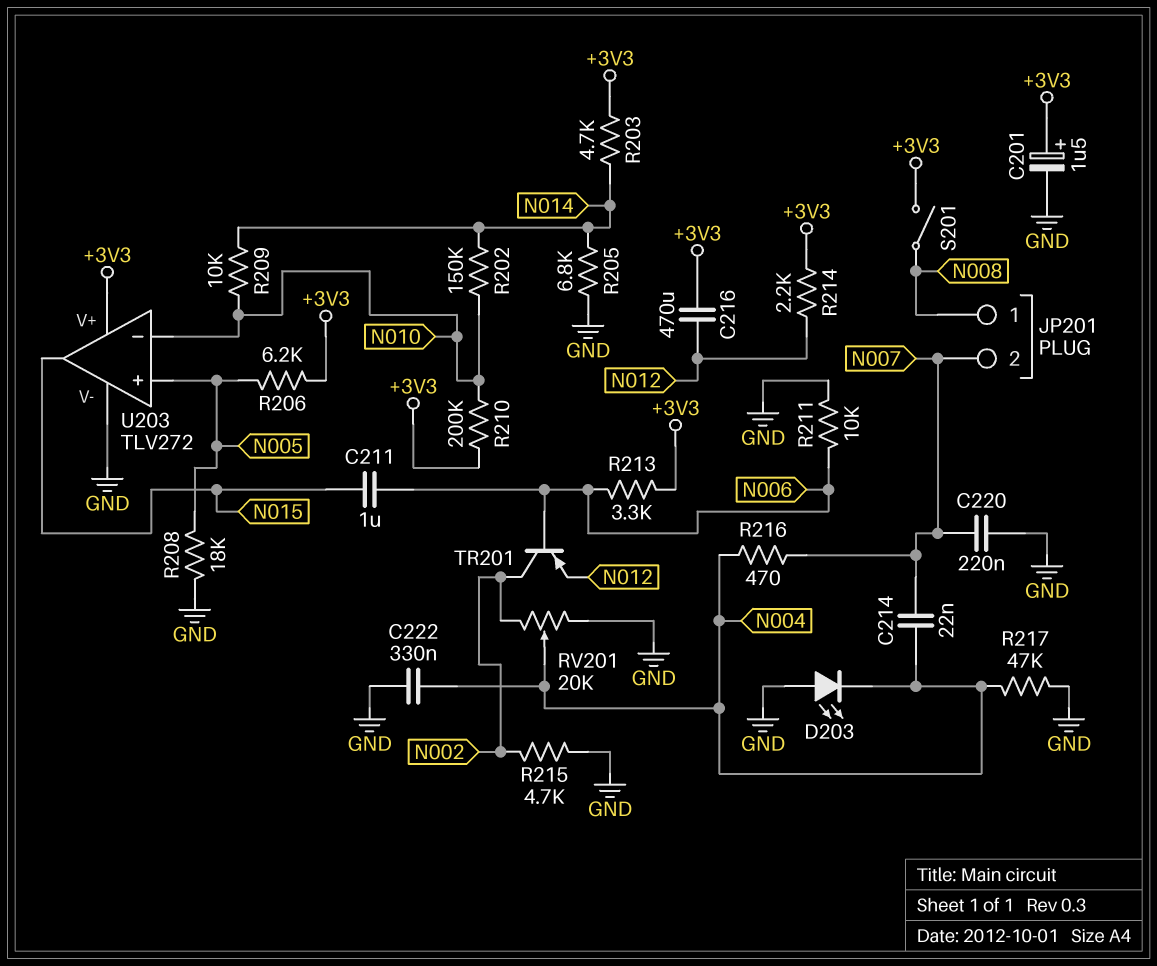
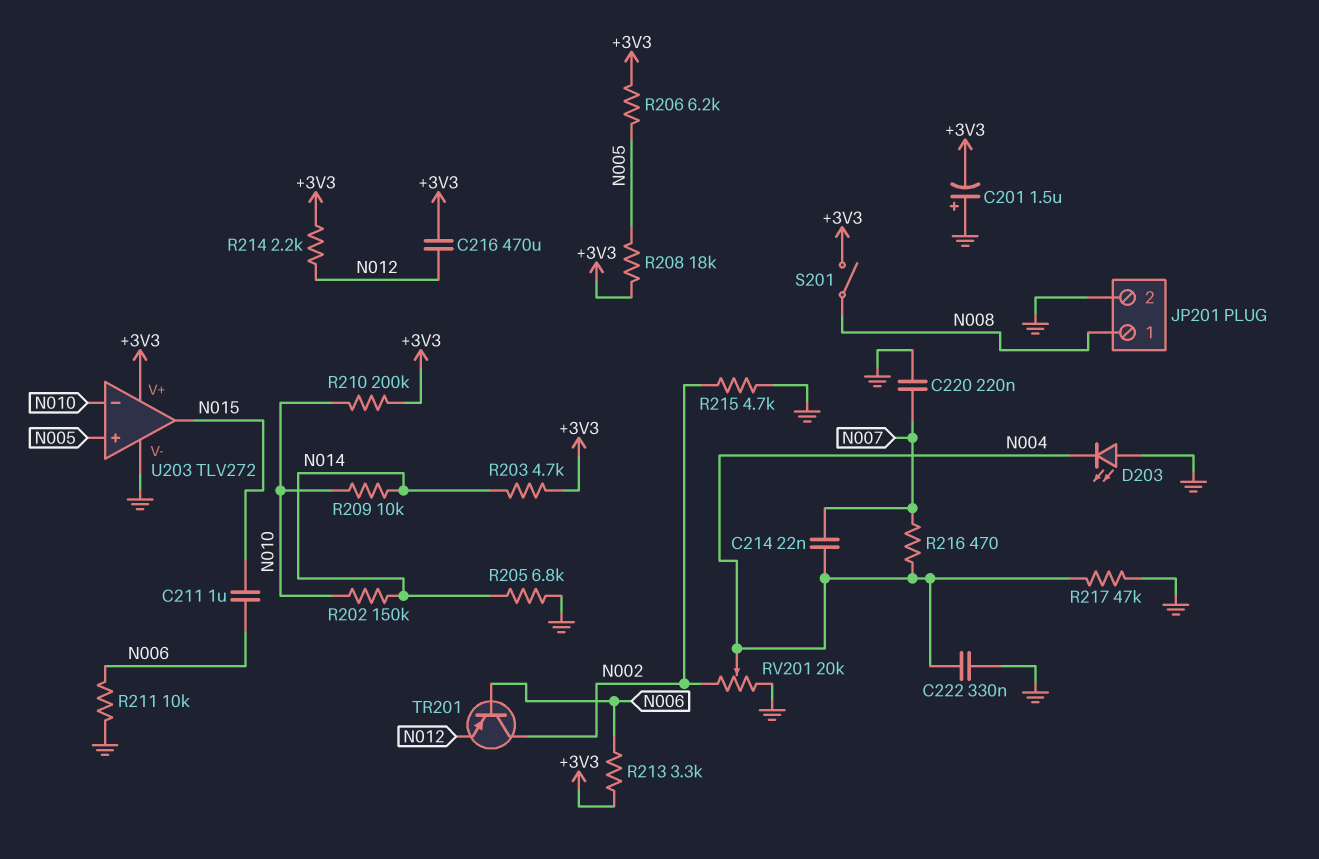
C201: 1.5uF (plus +3V3, minus GND) -> 1.5uF (plus GND, minus +3V3)
JP201 pin 2: N007 -> GND
R208: 18k (GND, N005) -> 18k (+3V3, N005)

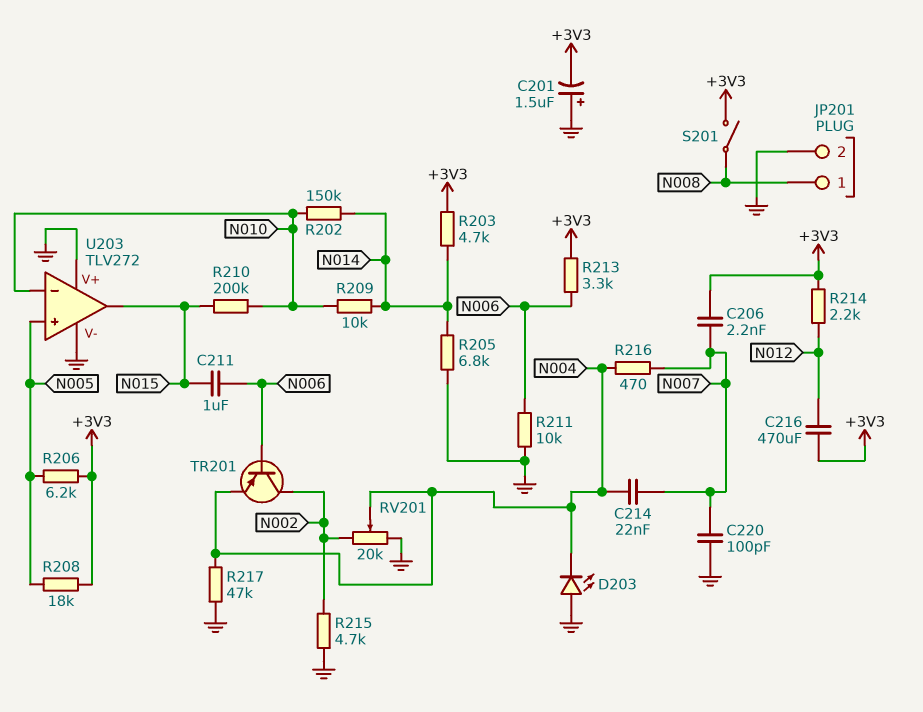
C206: none -> 2.2nF (+3V3, N007)
C220: 220nF (GND, N007) -> 100pF (GND, N007)
C222: 330nF (GND, N004) -> none
R210: 200k (+3V3, N010) -> 200k (N010, N015)
TR201: PNP (B N006, C N002, E N012) -> PNP (B N006, C N002, E N004)
U203 pin V+: +3V3 -> GND

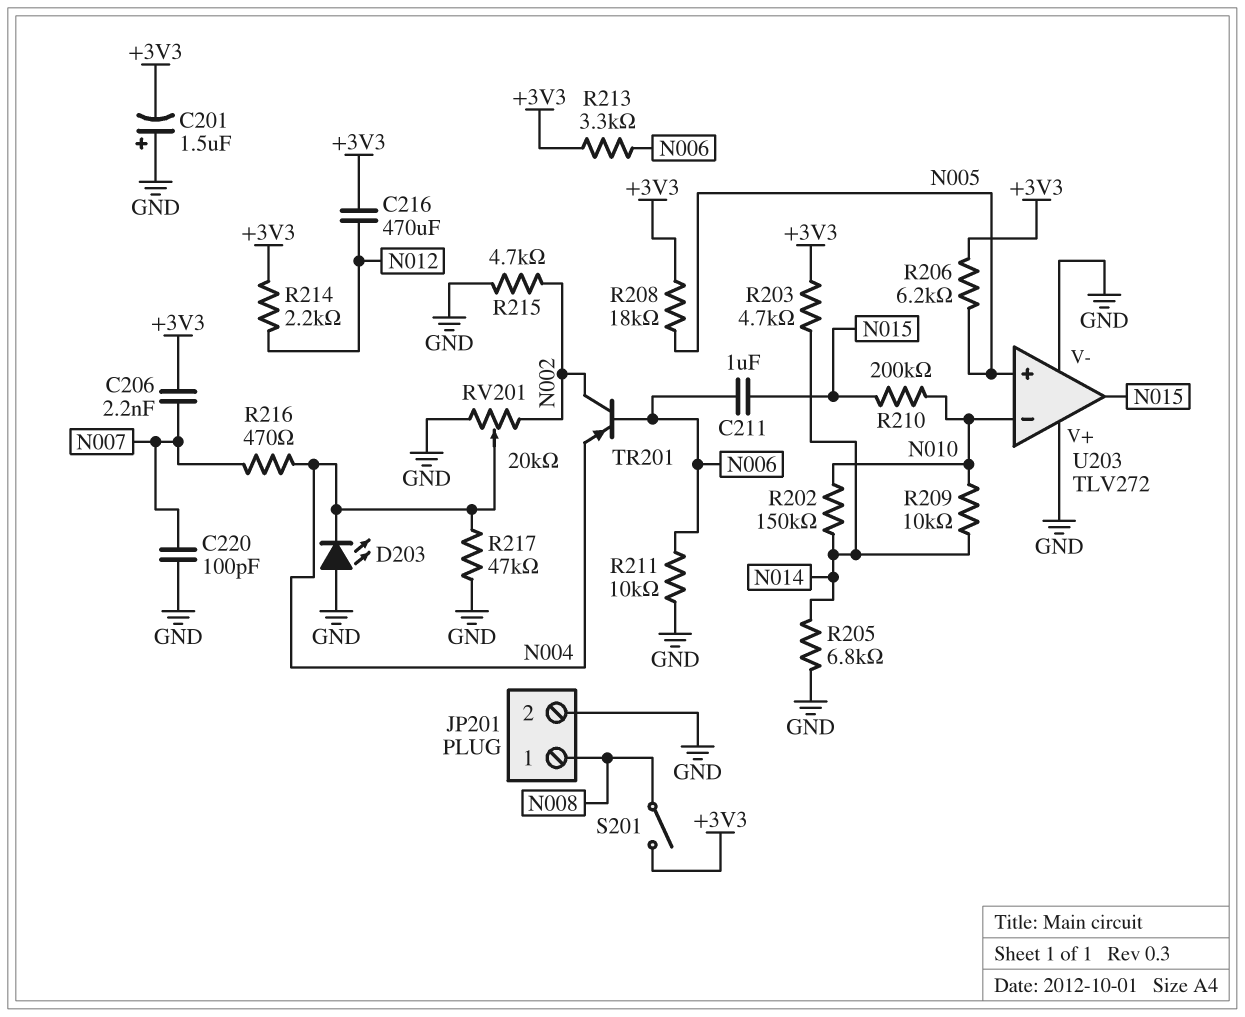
C214: 22nF (N004, N007) -> none

